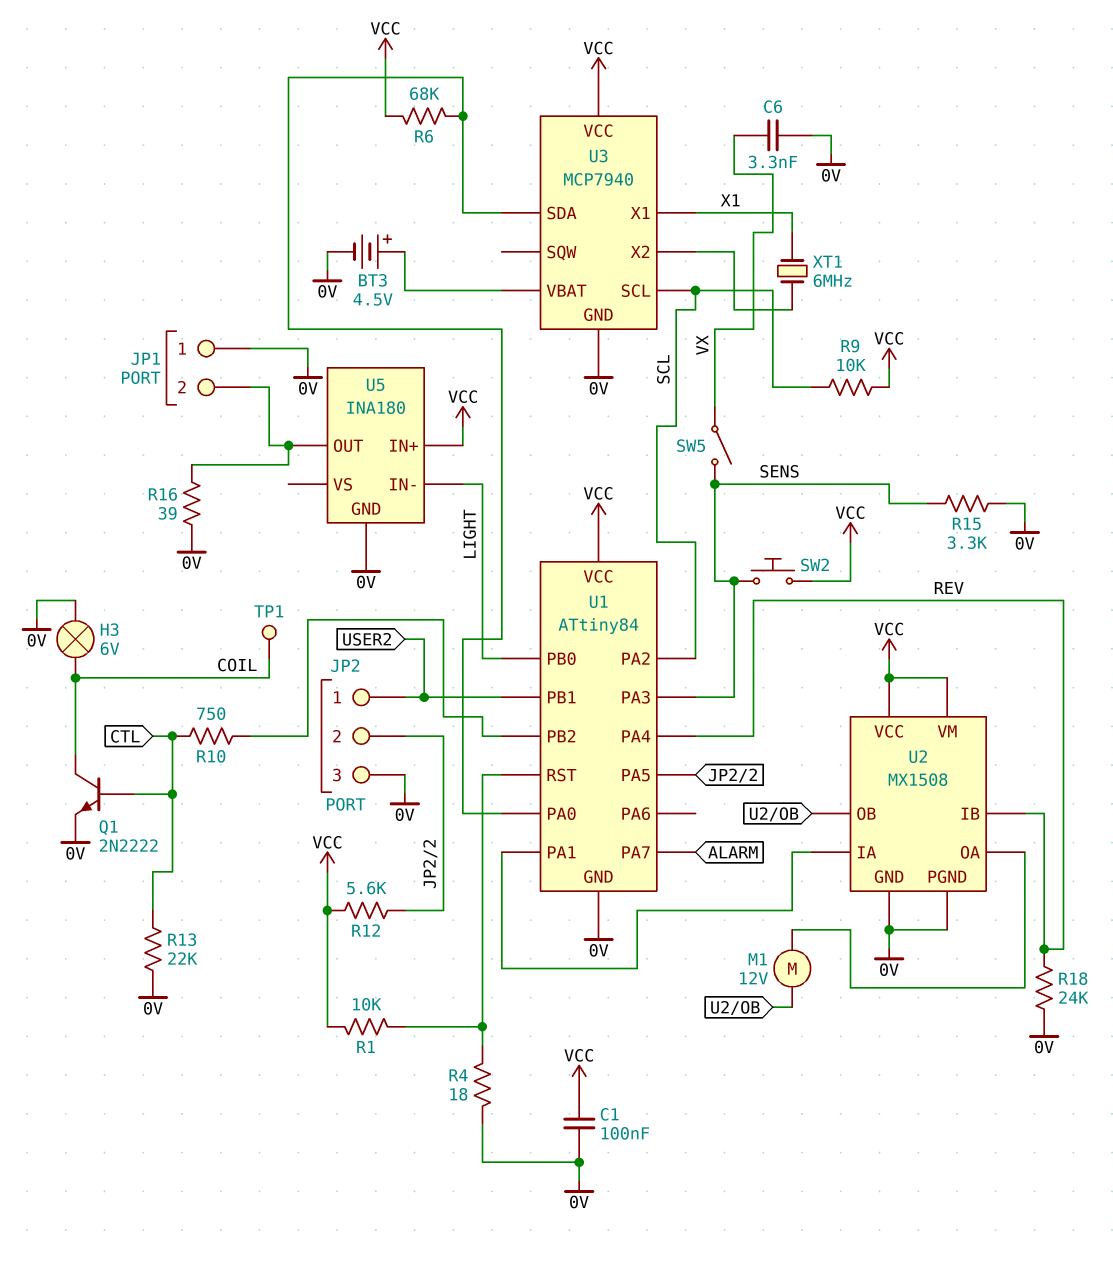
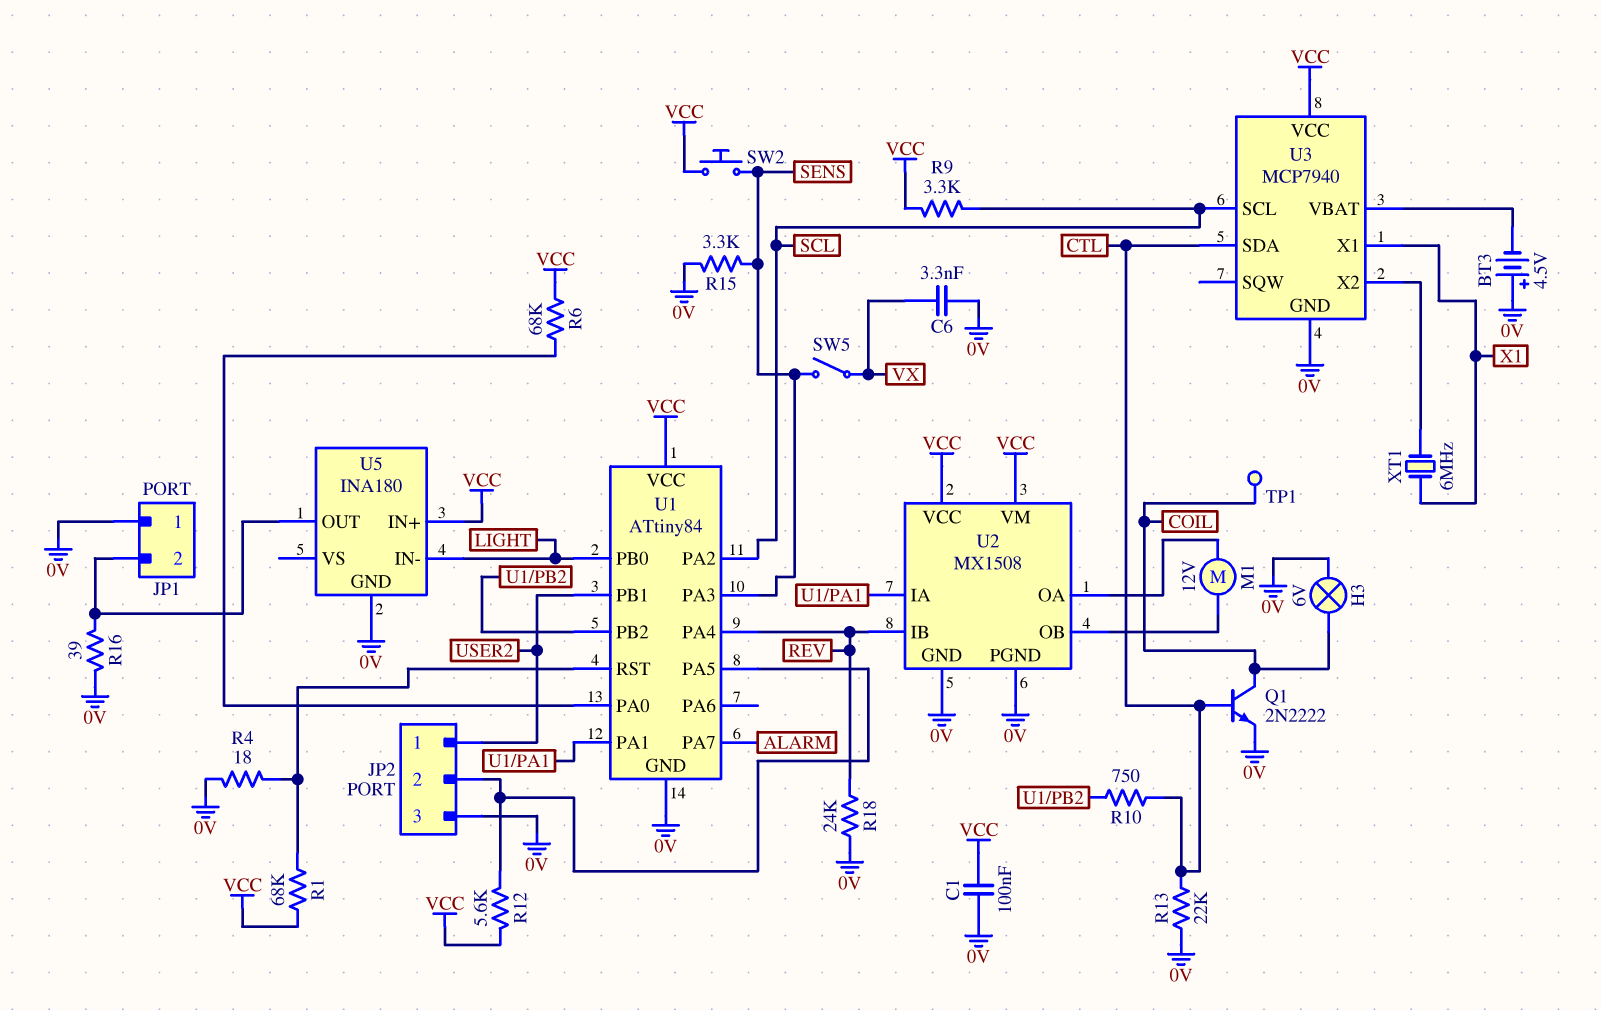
BT3: 4.5V (plus U3/VBAT, minus 0V) -> 4.5V (plus 0V, minus U3/VBAT)
R1: 10k (U1/RST, VCC) -> 68k (U1/RST, VCC)
R9: 10k (SCL, VCC) -> 3.3k (SCL, VCC)
U3 pin SDA: U1/PA0 -> CTL

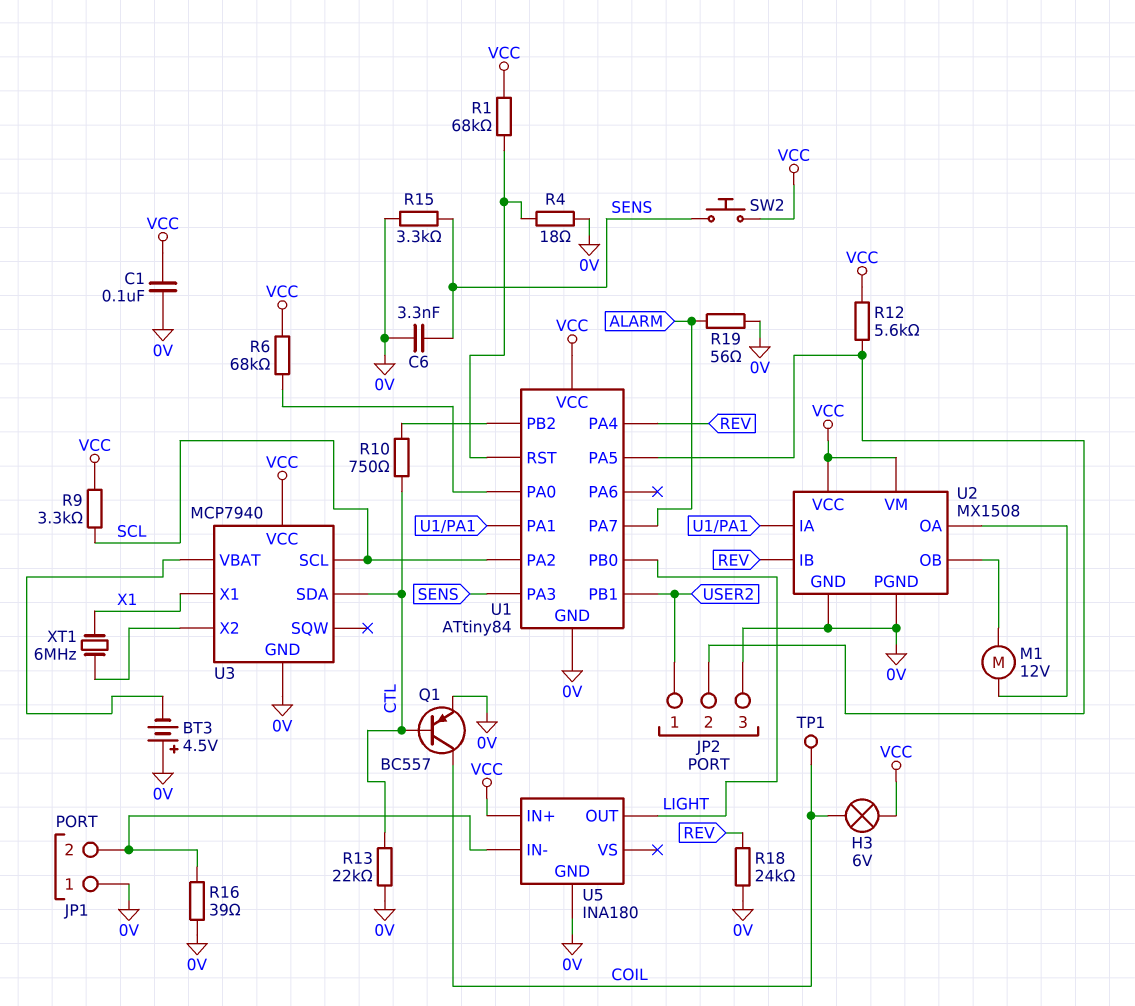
C6: 3.3nF (0V, VX) -> 3.3nF (0V, SENS)
H3: lamp 6V (0V, COIL) -> lamp 6V (COIL, VCC)
Q1: NPN 2N2222 (B CTL, C COIL, E 0V) -> PNP BC557 (B CTL, C COIL, E 0V)
R19: none -> 56 (0V, ALARM)
SW5: switch (SENS, VX) -> none
U5 pin IN-: LIGHT -> JP1/2
U5 pin OUT: JP1/2 -> LIGHT

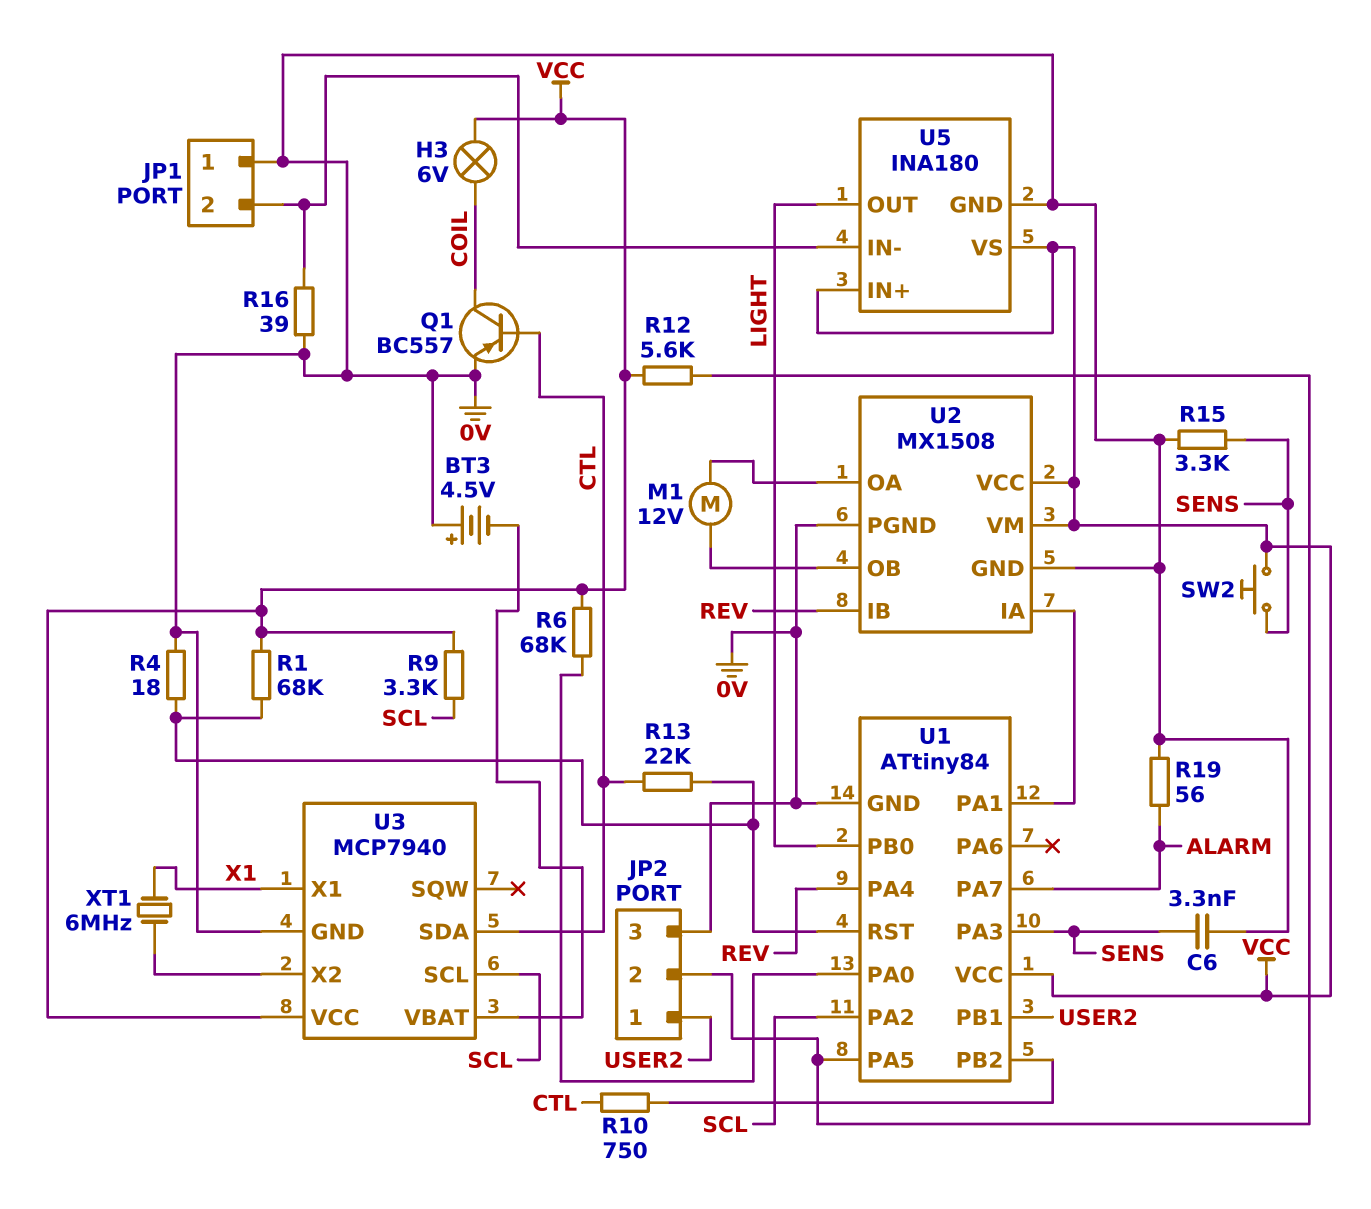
C1: 100nF (0V, VCC) -> none
R13: 22k (0V, CTL) -> 22k (CTL, U1/RST)
R18: 24k (0V, REV) -> none
TP1: test point (COIL) -> none
U5 pin VS: none -> VCC

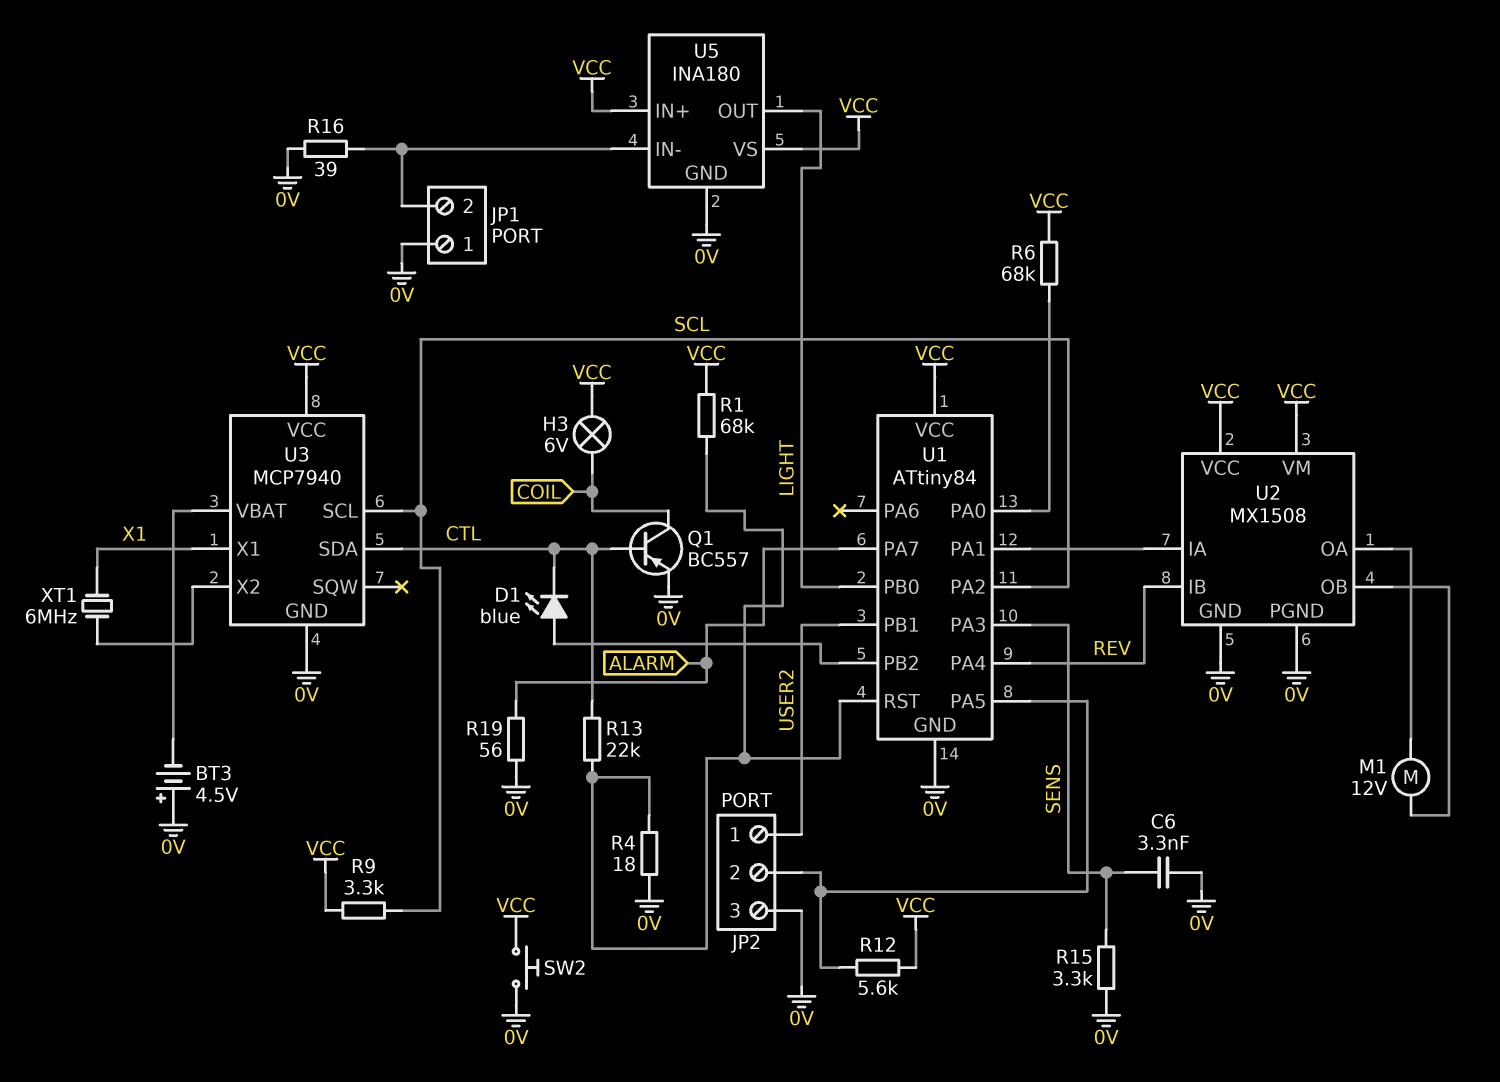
D1: none -> LED blue (A U1/PB2, K CTL)
R10: 750 (CTL, U1/PB2) -> none
SW2: button (SENS, VCC) -> button (0V, VCC)

